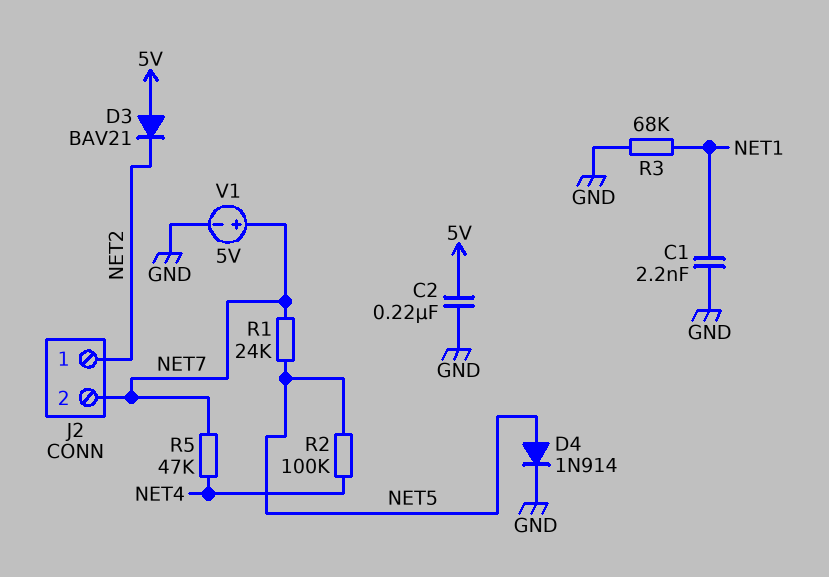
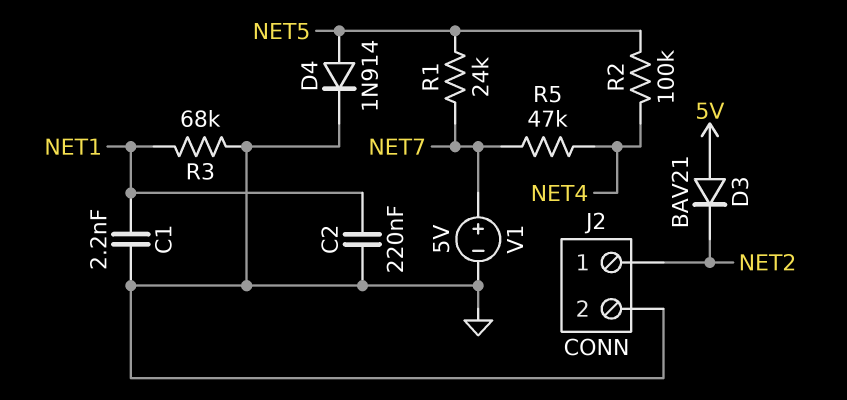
C2: 220nF (5V, GND) -> 220nF (GND, NET1)
J2 pin 2: NET7 -> GND

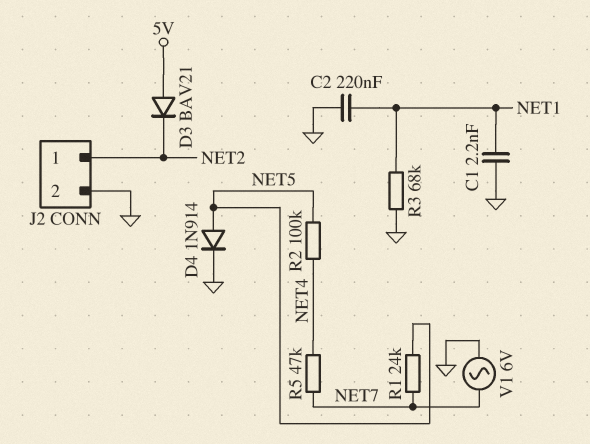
V1: 5V (plus NET7, minus GND) -> AC 6V (GND, NET7)

